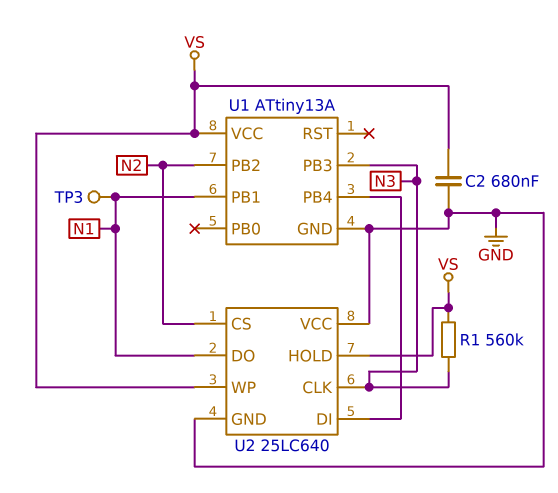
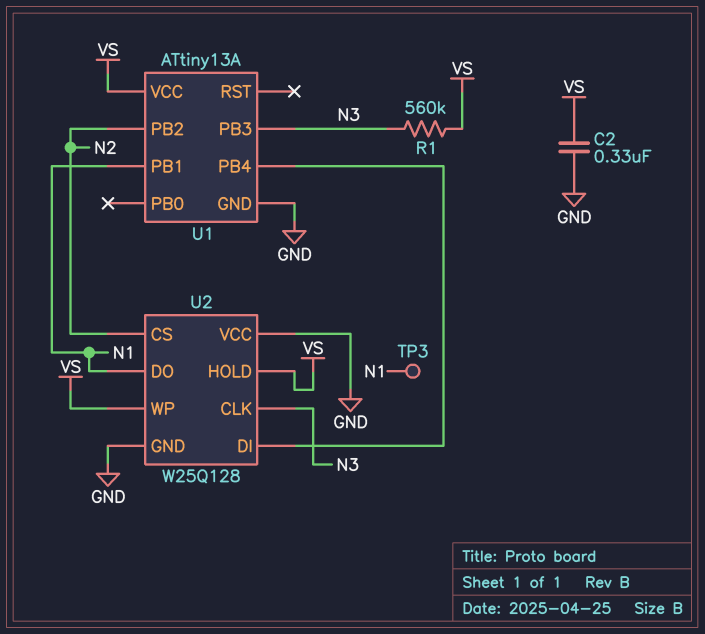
C2: 680nF (GND, VS) -> 330nF (GND, VS)
U2: 25LC640 -> W25Q128

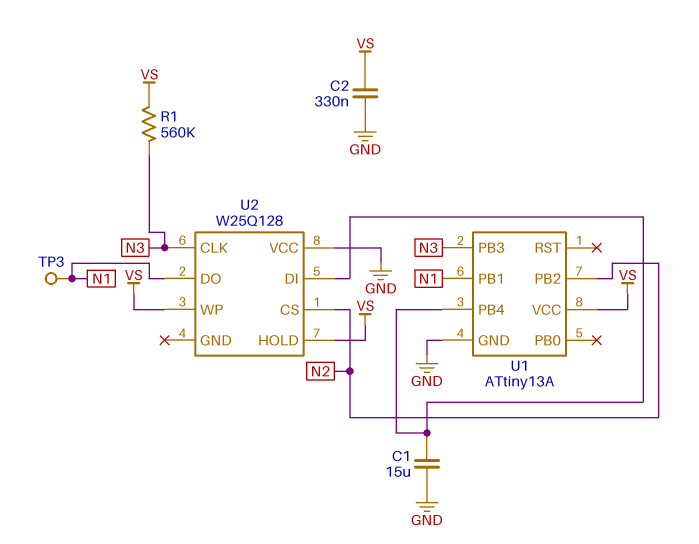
C1: none -> 15uF (GND, U1/PB4)
U2 pin GND: GND -> none

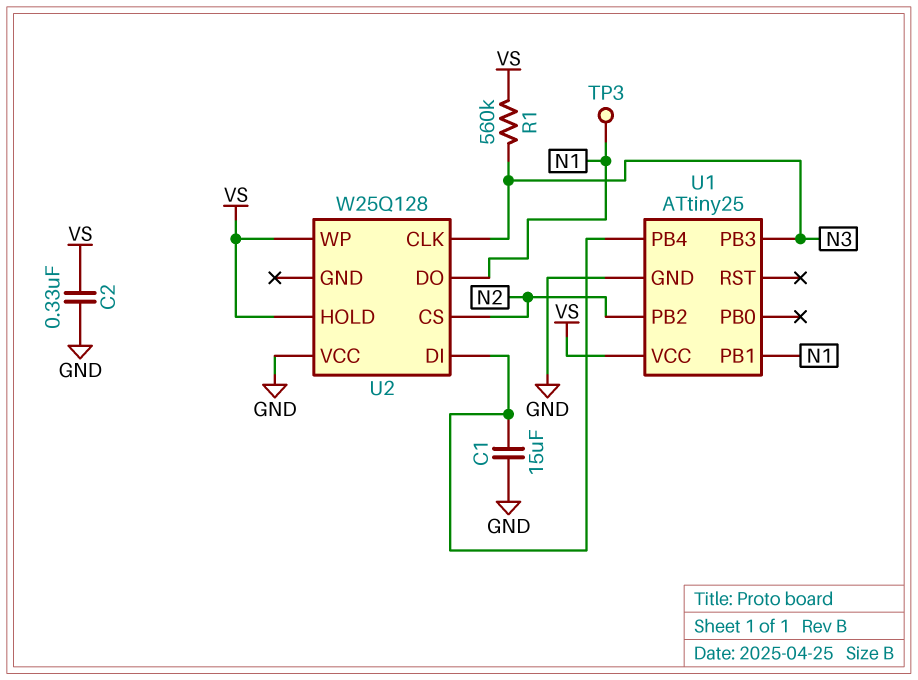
U1: ATtiny13A -> ATtiny25

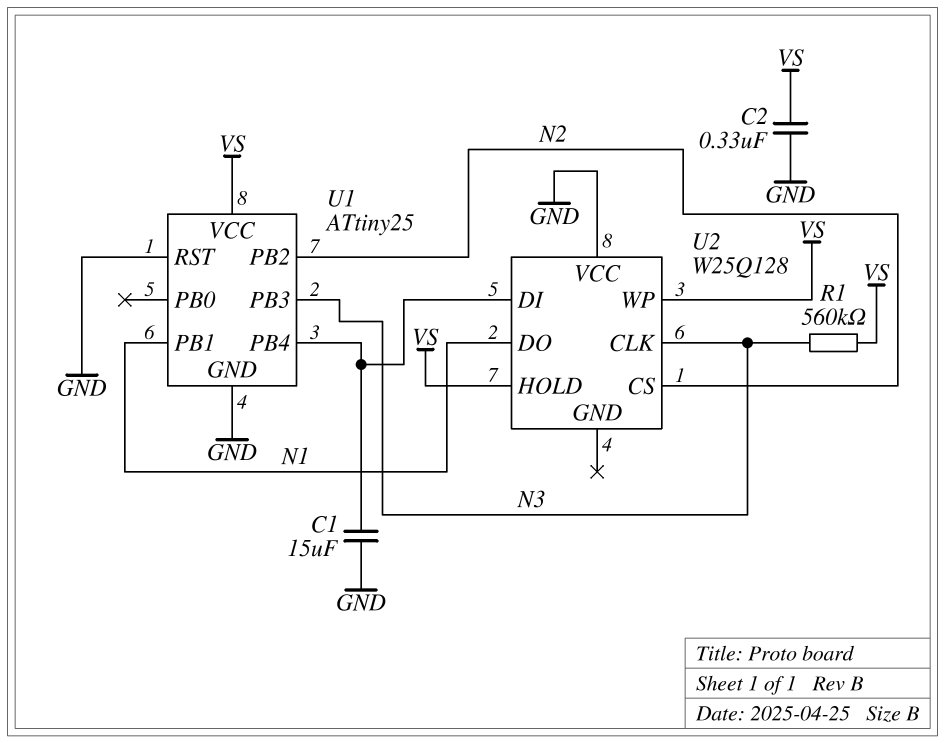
TP3: test point (N1) -> none
U1 pin RST: none -> GND

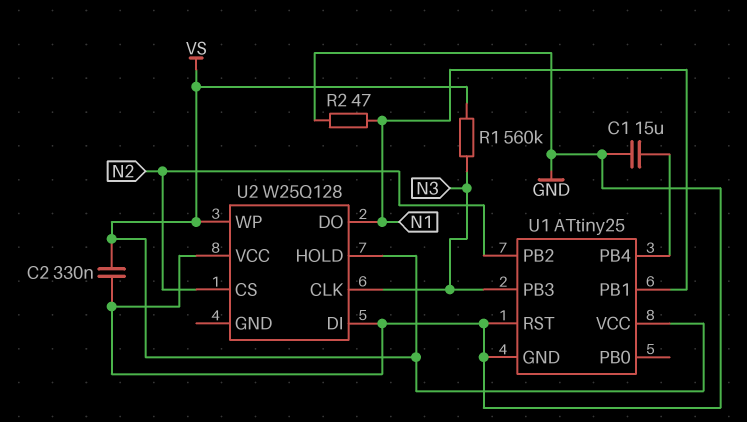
R2: none -> 47 (GND, N1)
U2 pin DI: U1/PB4 -> GND

